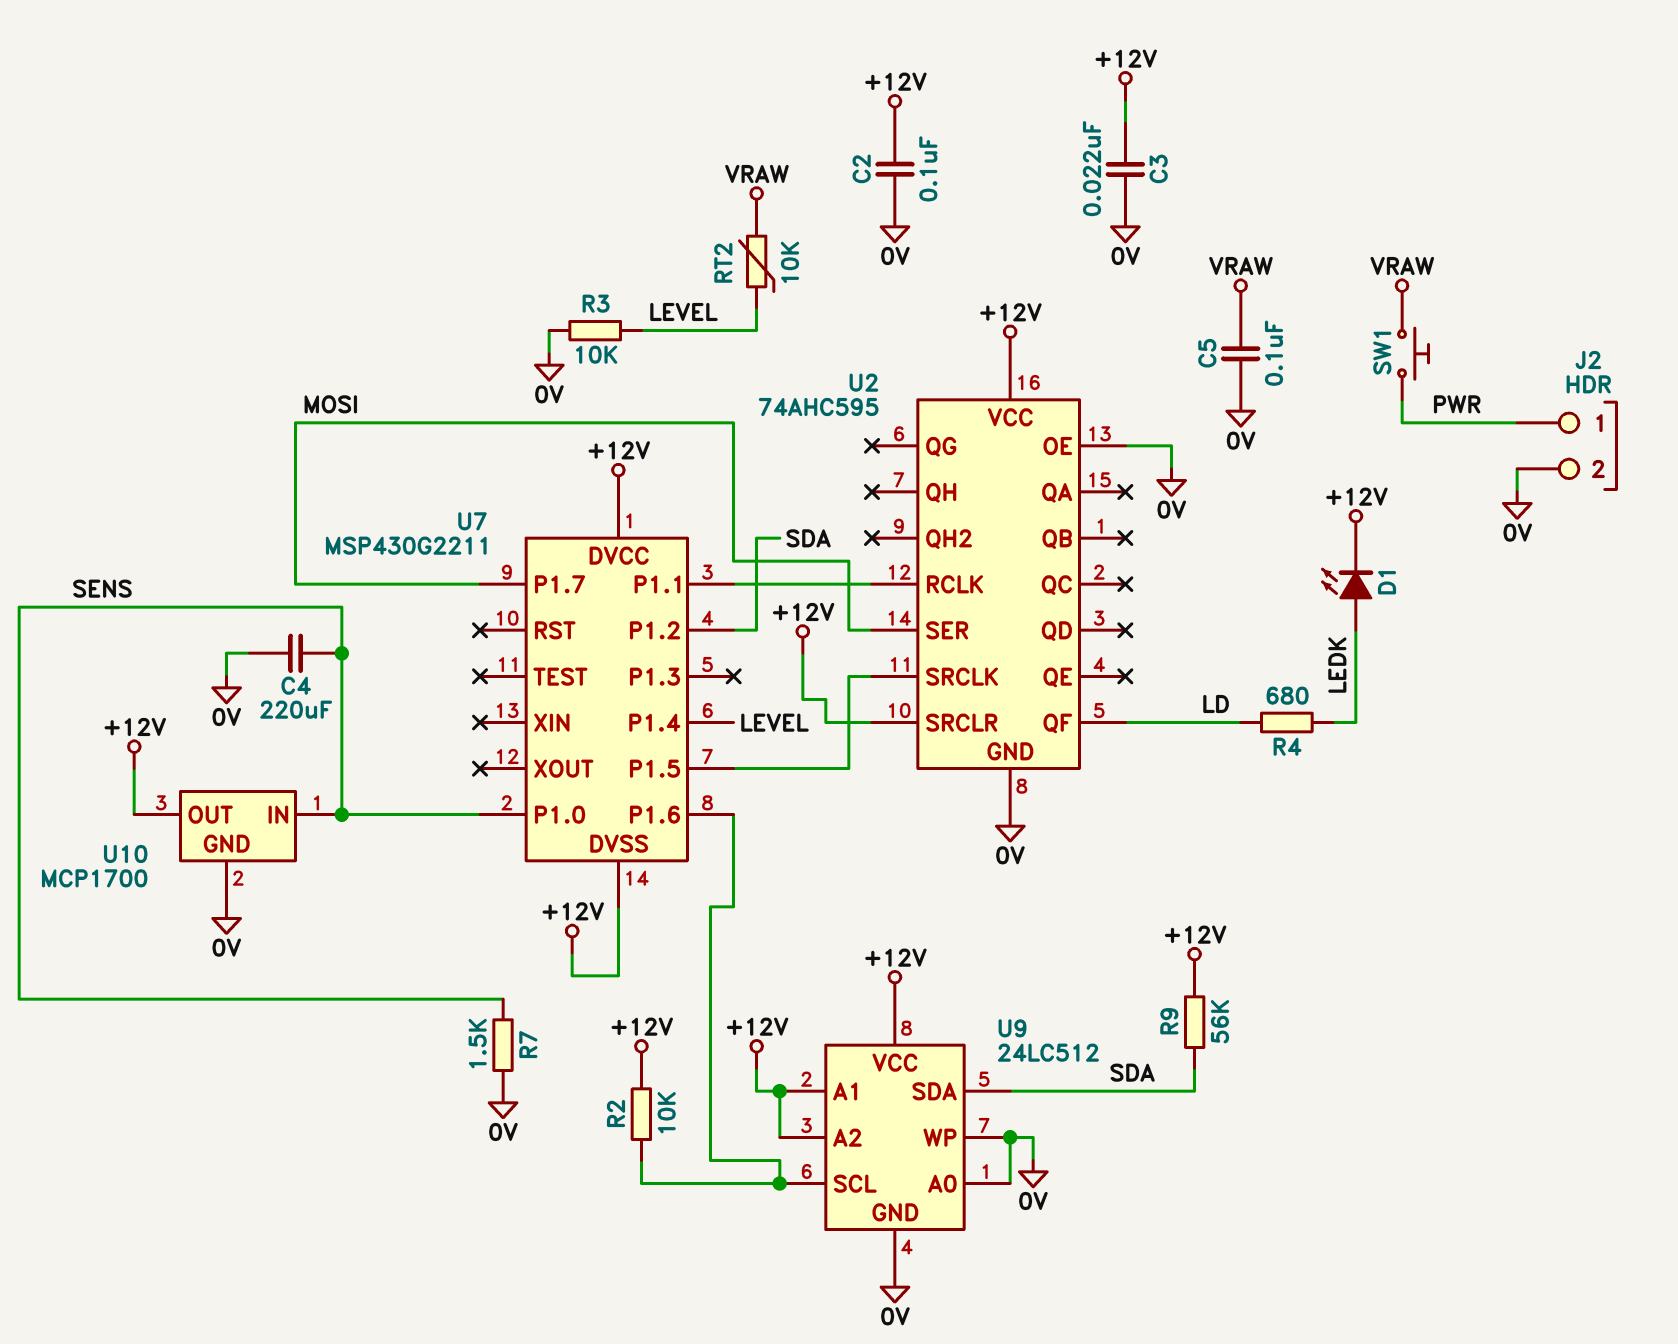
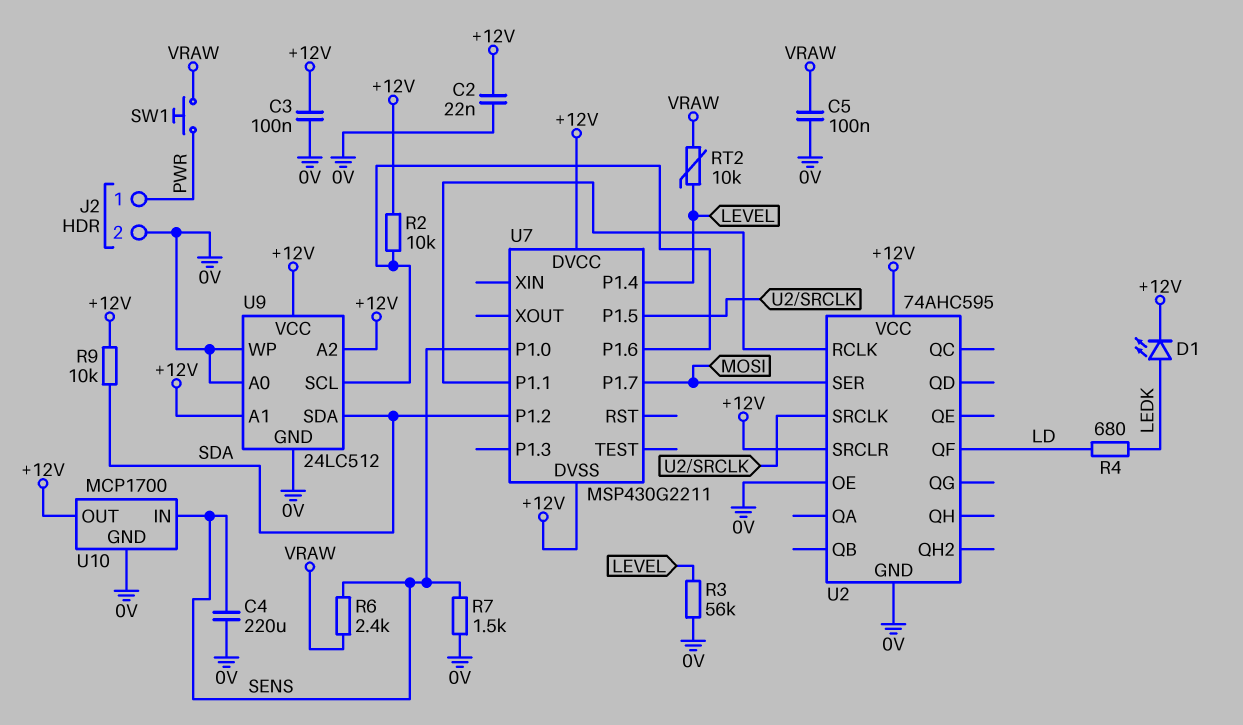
C2: 100nF (+12V, 0V) -> 22nF (+12V, 0V)
C3: 22nF (+12V, 0V) -> 100nF (+12V, 0V)
R3: 10k (0V, LEVEL) -> 56k (0V, LEVEL)
R6: none -> 2.4k (SENS, VRAW)
R9: 56k (+12V, SDA) -> 10k (+12V, SDA)

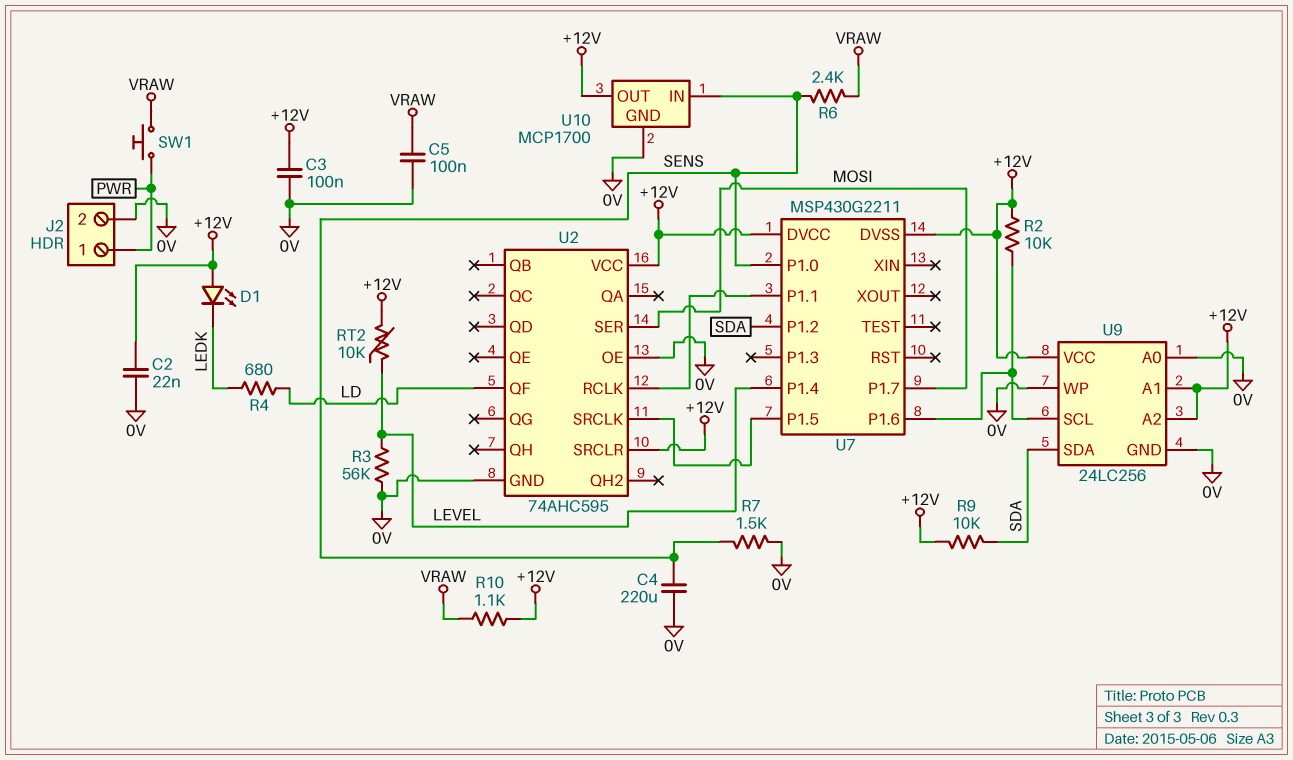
D1: LED (A LEDK, K +12V) -> LED (A +12V, K LEDK)
R10: none -> 1.1k (+12V, VRAW)
RT2: 10k (LEVEL, VRAW) -> 10k (+12V, LEVEL)
U9: 24LC512 -> 24LC256

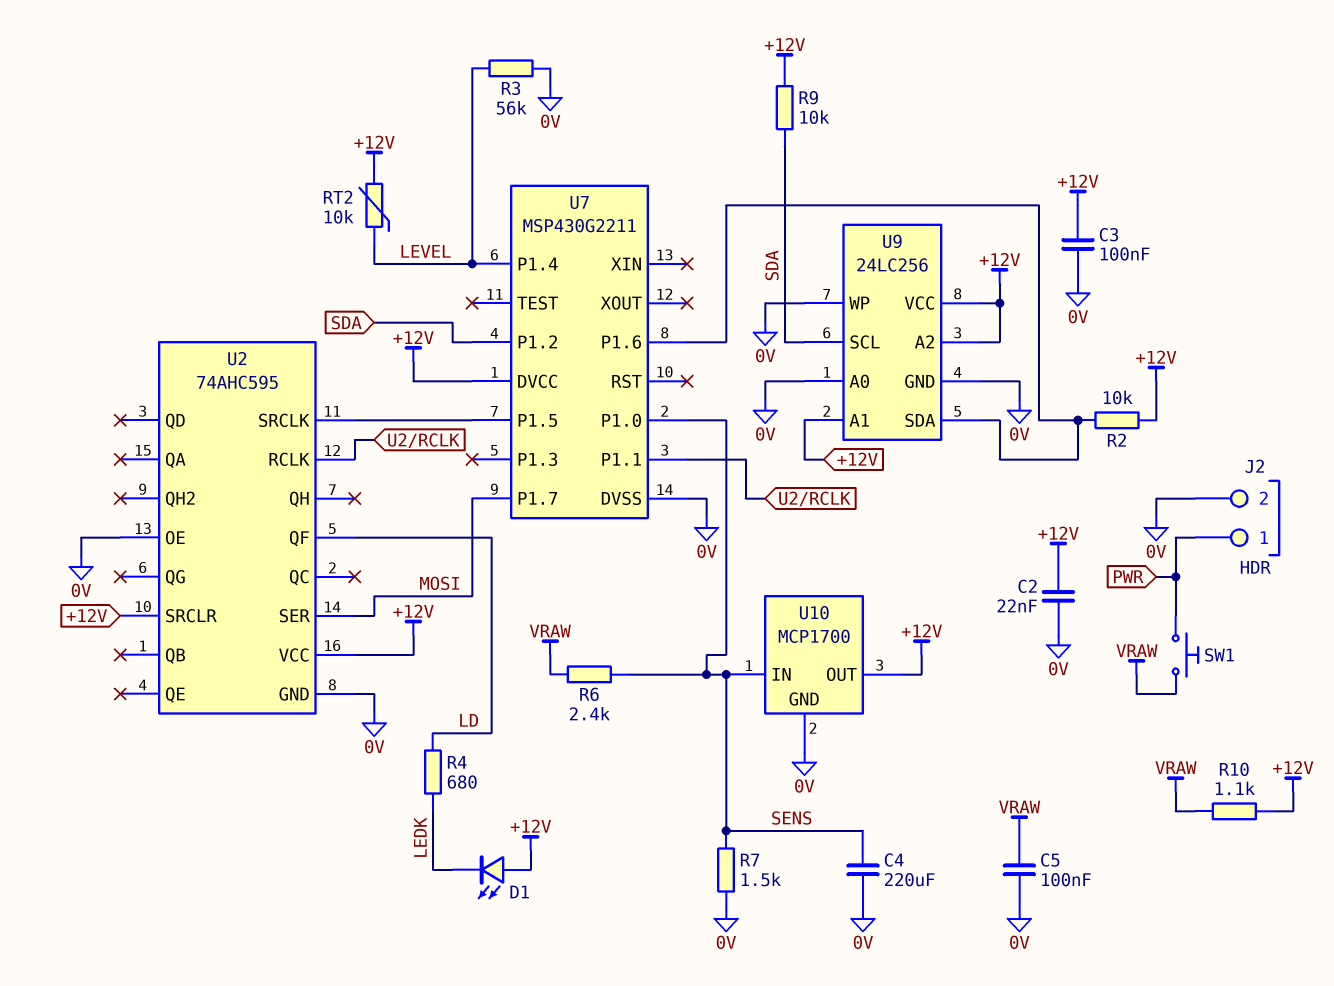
U7 pin DVSS: +12V -> 0V
U9 pin SCL: U7/P1.6 -> SDA
U9 pin SDA: SDA -> U7/P1.6

